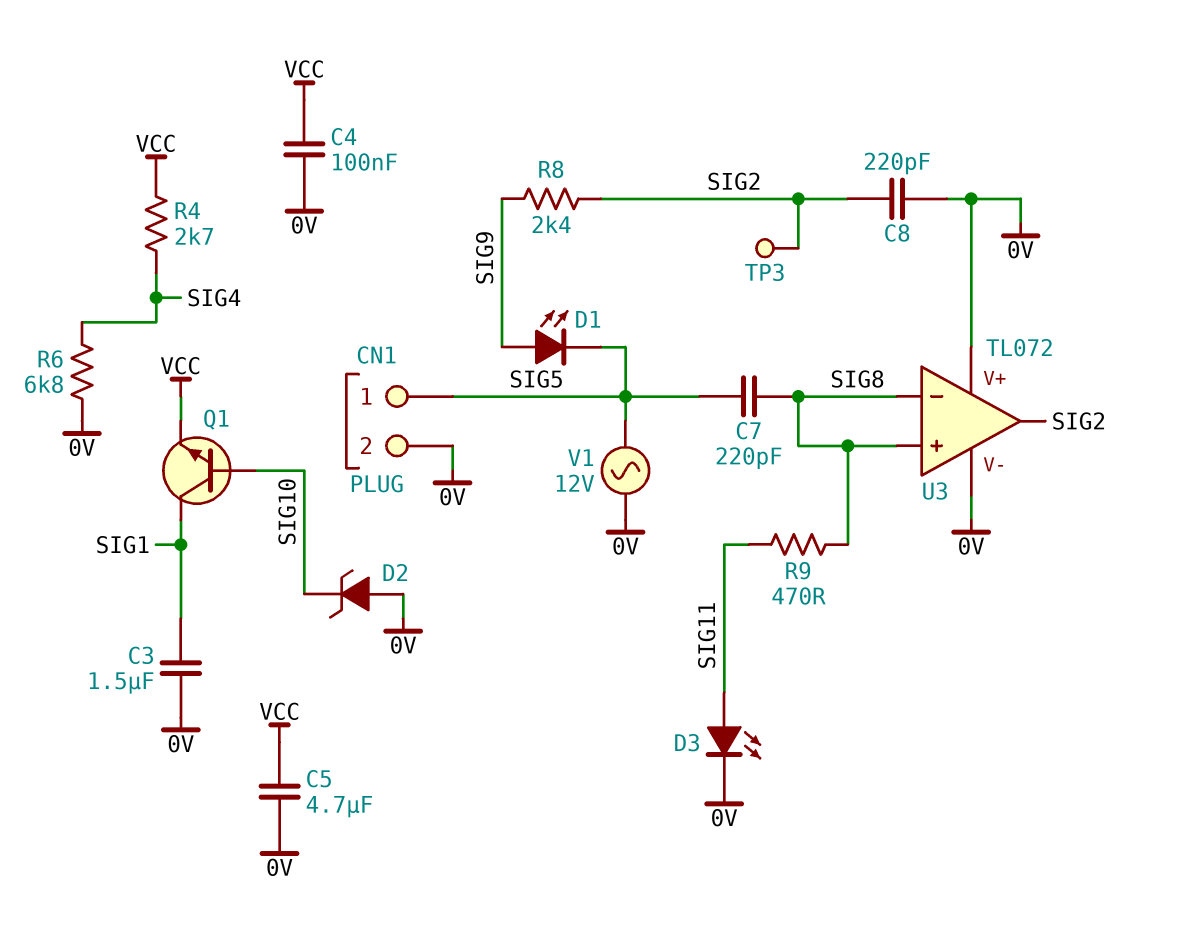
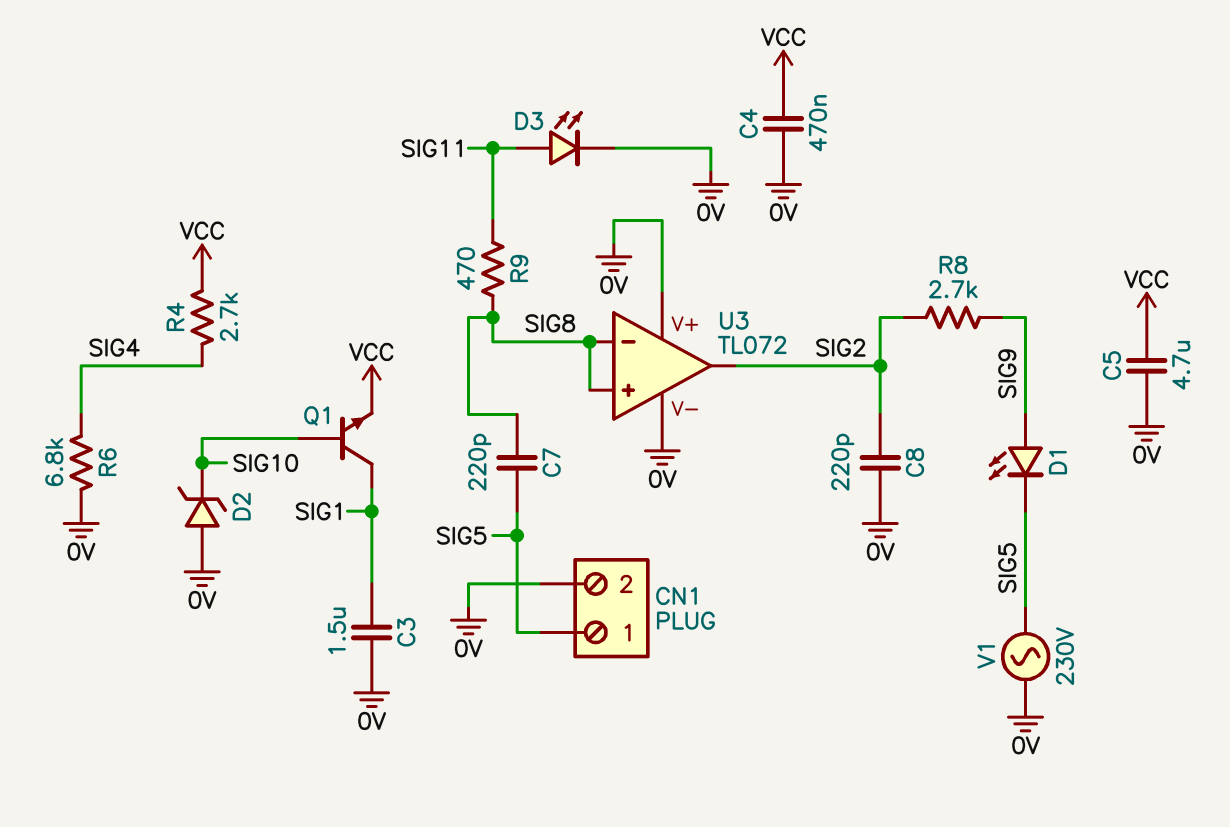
C4: 100nF (0V, VCC) -> 470nF (0V, VCC)
R8: 2.4k (SIG2, SIG9) -> 2.7k (SIG2, SIG9)
TP3: test point (SIG2) -> none
V1: AC 12V (0V, SIG5) -> AC 230V (0V, SIG5)

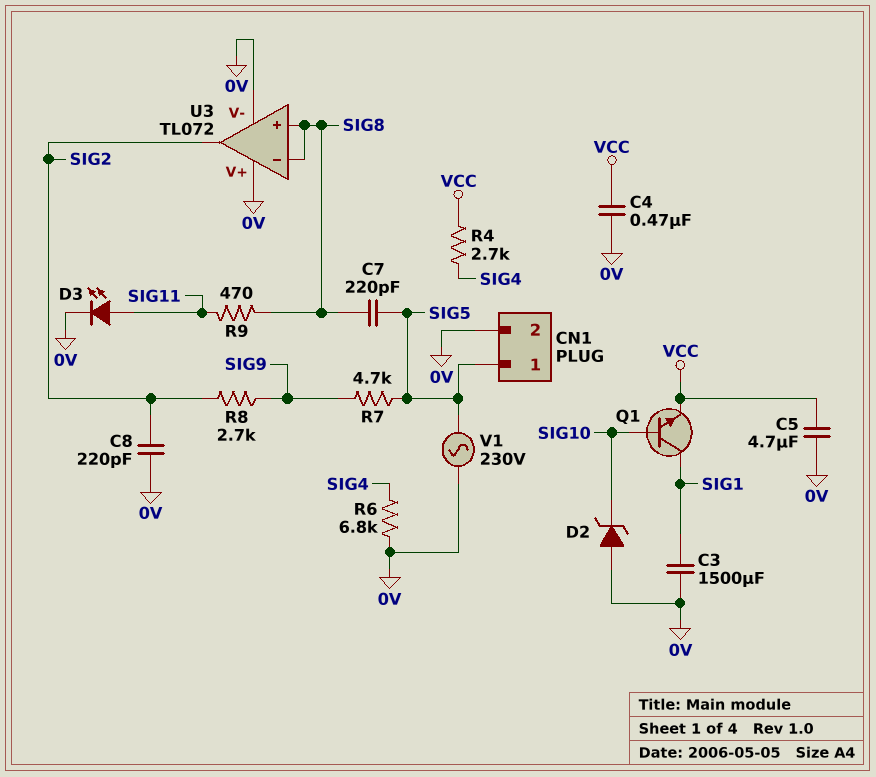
C3: 1.5uF (0V, SIG1) -> 1500uF (0V, SIG1)
D1: LED (A SIG9, K SIG5) -> none
R7: none -> 4.7k (SIG5, SIG9)

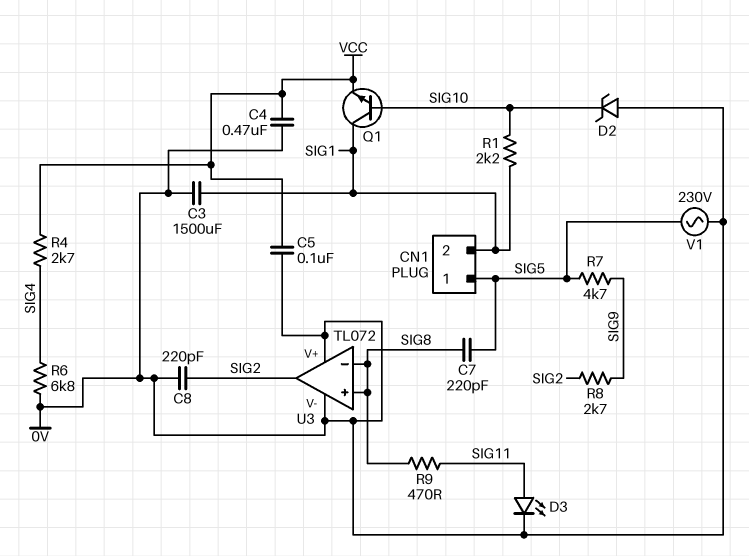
C5: 4.7uF (0V, VCC) -> 100nF (0V, VCC)
CN1 pin 2: 0V -> SIG1
R1: none -> 2.2k (SIG1, SIG10)

